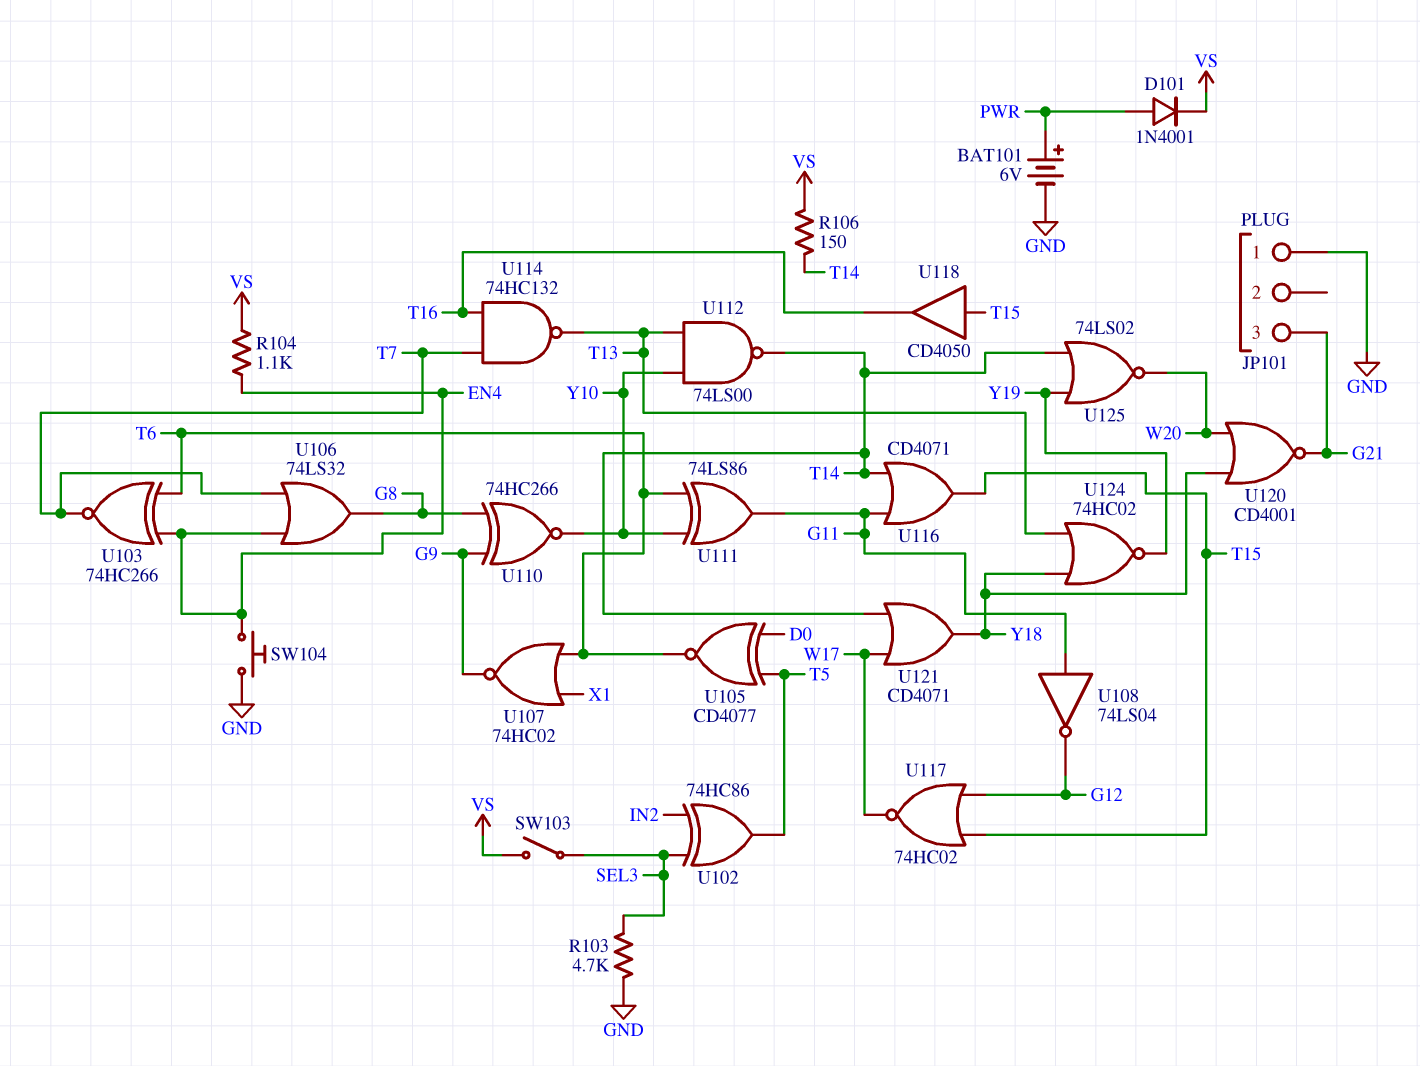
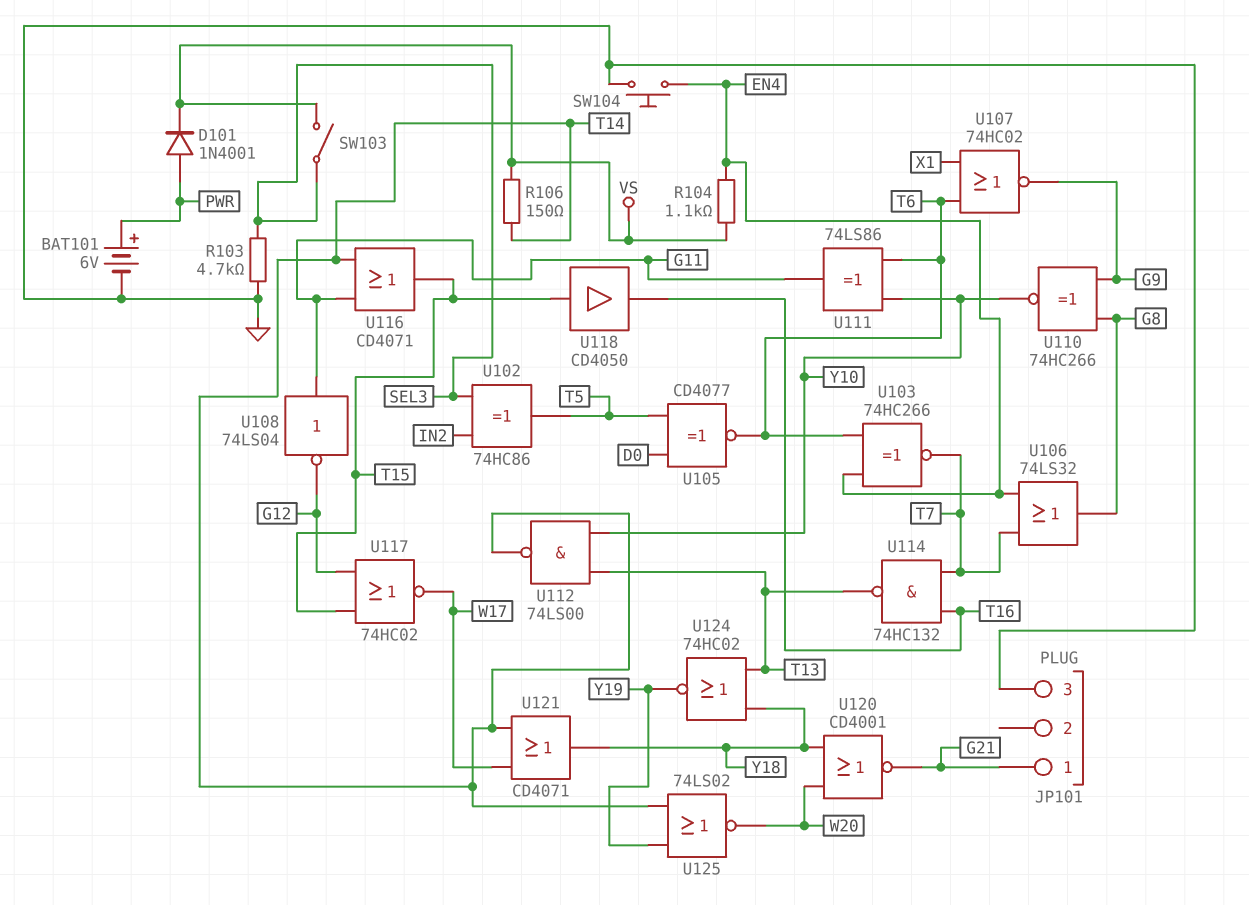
JP101 pin 1: GND -> G21
JP101 pin 3: G21 -> GND

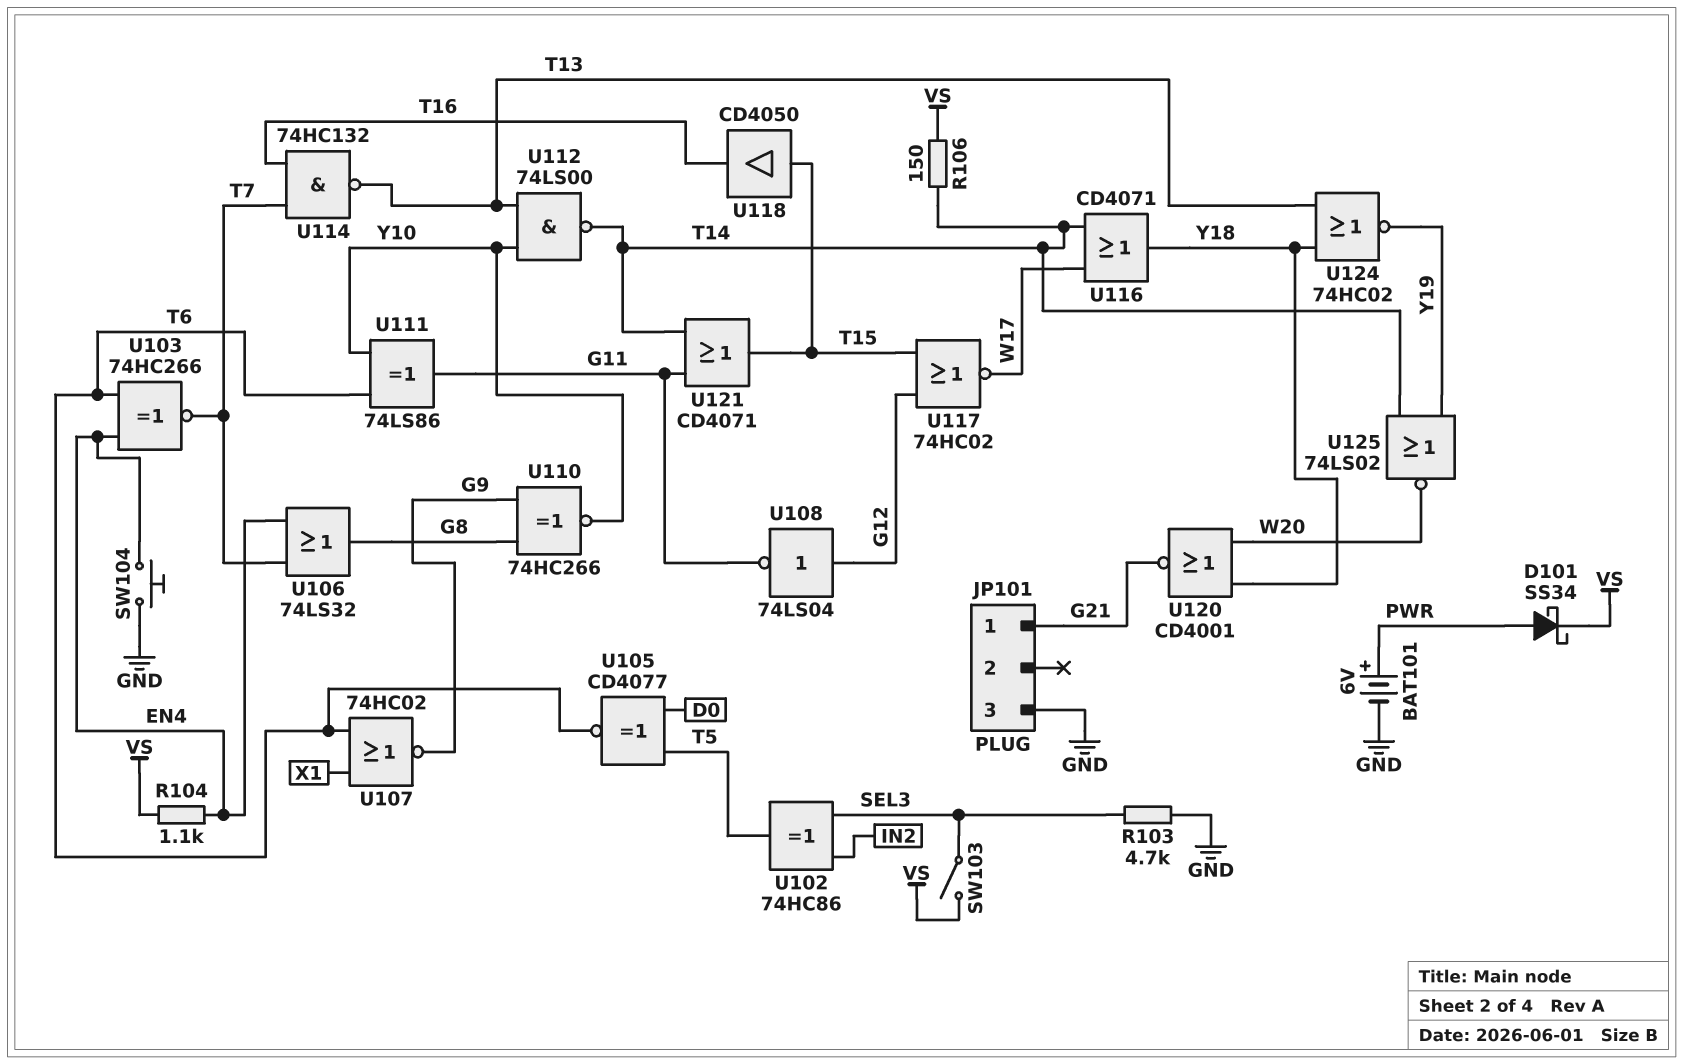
D101: diode 1N4001 (A PWR, K VS) -> schottky SS34 (A PWR, K VS)
U108: NOT 74LS04 (in G11, out G12) -> NOT 74LS04 (in G12, out G11)
U116: OR CD4071 (in G11, in T14, out T15) -> OR CD4071 (in T14, in W17, out Y18)
U121: OR CD4071 (in T14, in W17, out Y18) -> OR CD4071 (in G11, in T14, out T15)

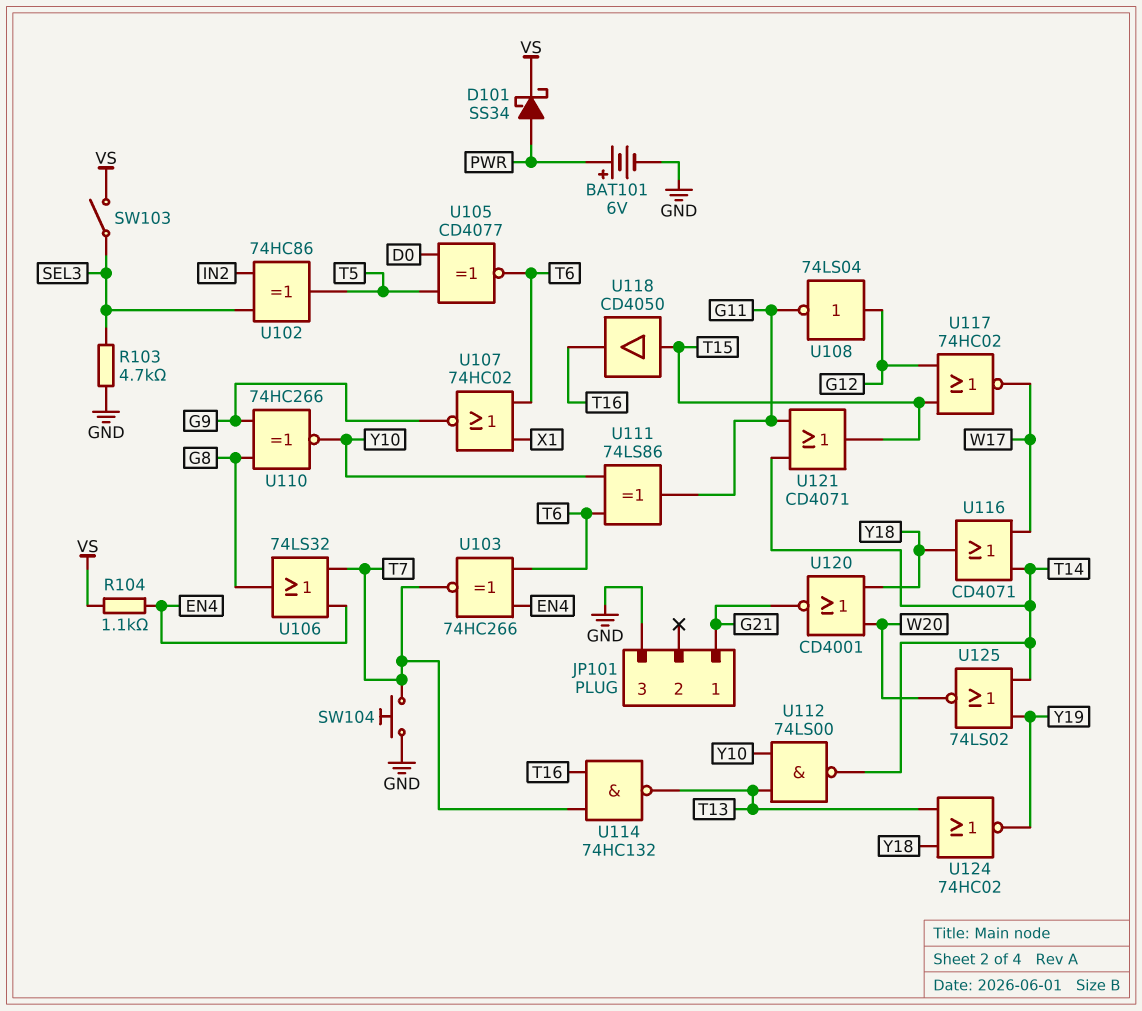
R106: 150 (T14, VS) -> none
SW104: button (EN4, GND) -> button (GND, T7)

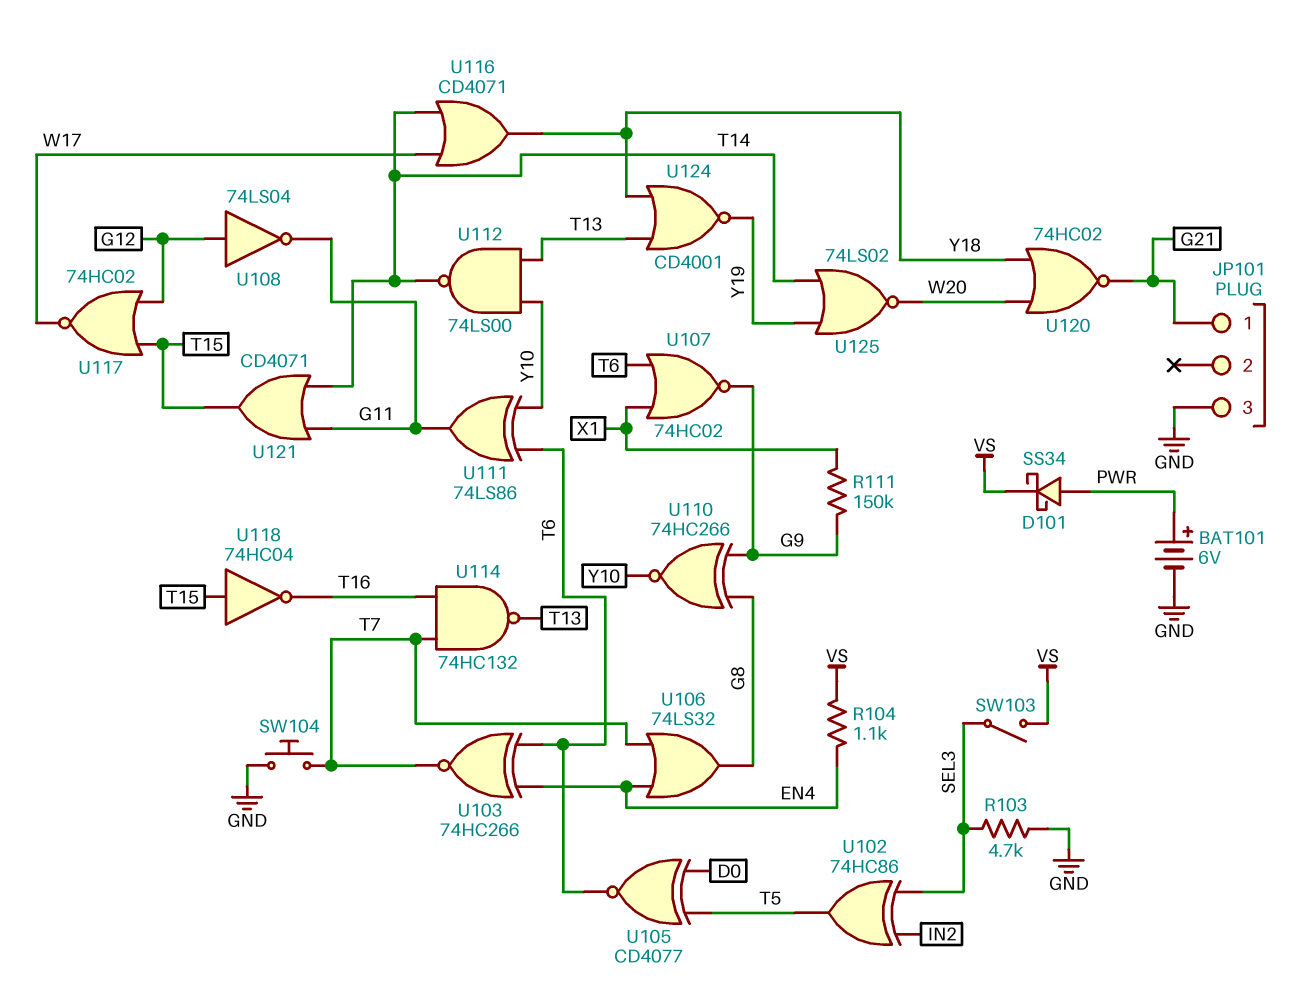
R111: none -> 150k (G9, X1)
U118: buffer CD4050 (in T15, out T16) -> NOT 74HC04 (in T15, out T16)
U120: NOR CD4001 (in W20, in Y18, out G21) -> NOR 74HC02 (in W20, in Y18, out G21)
U124: NOR 74HC02 (in T13, in Y18, out Y19) -> NOR CD4001 (in T13, in Y18, out Y19)

